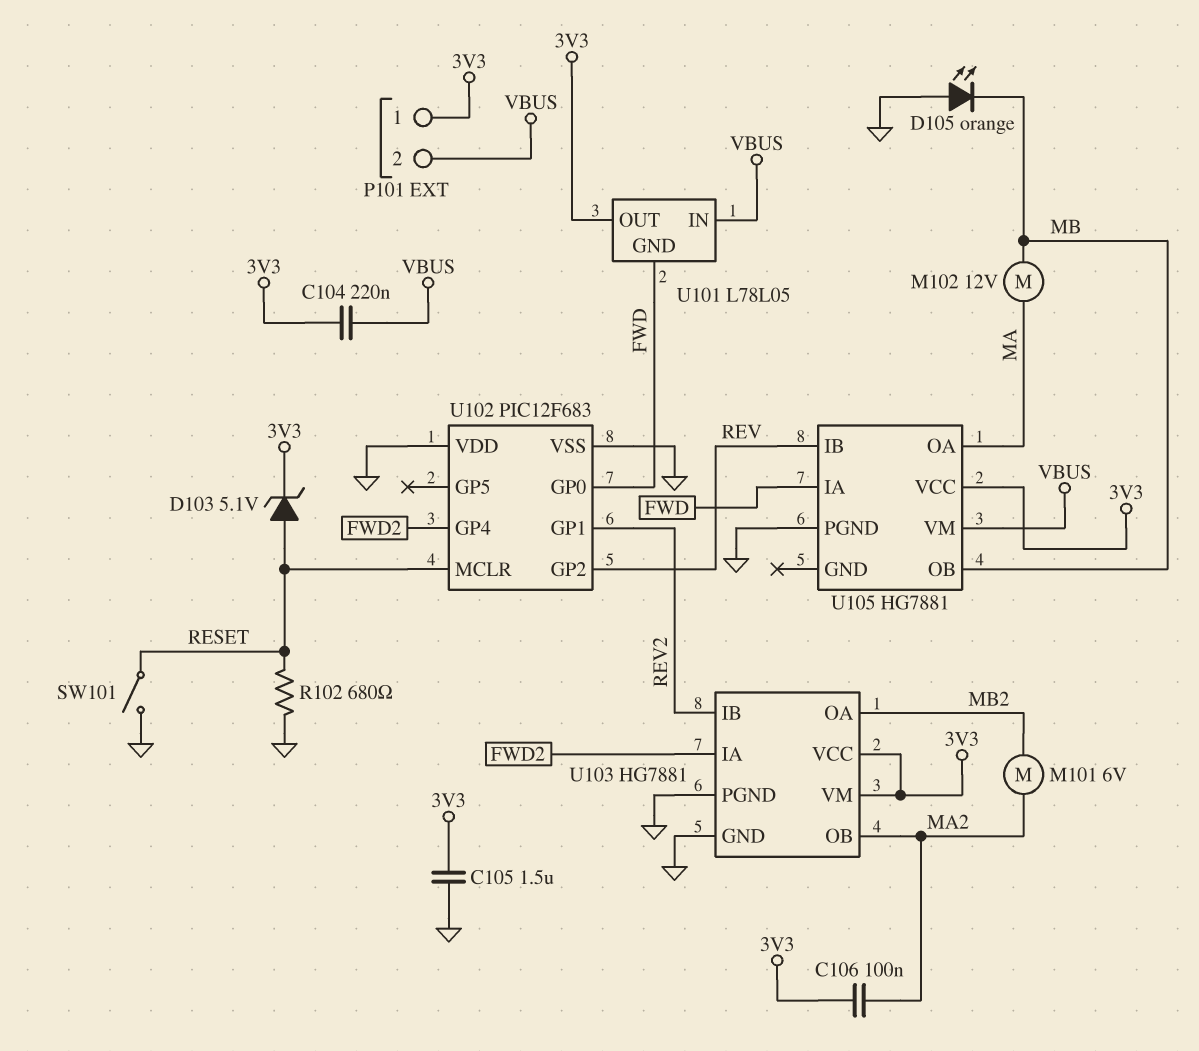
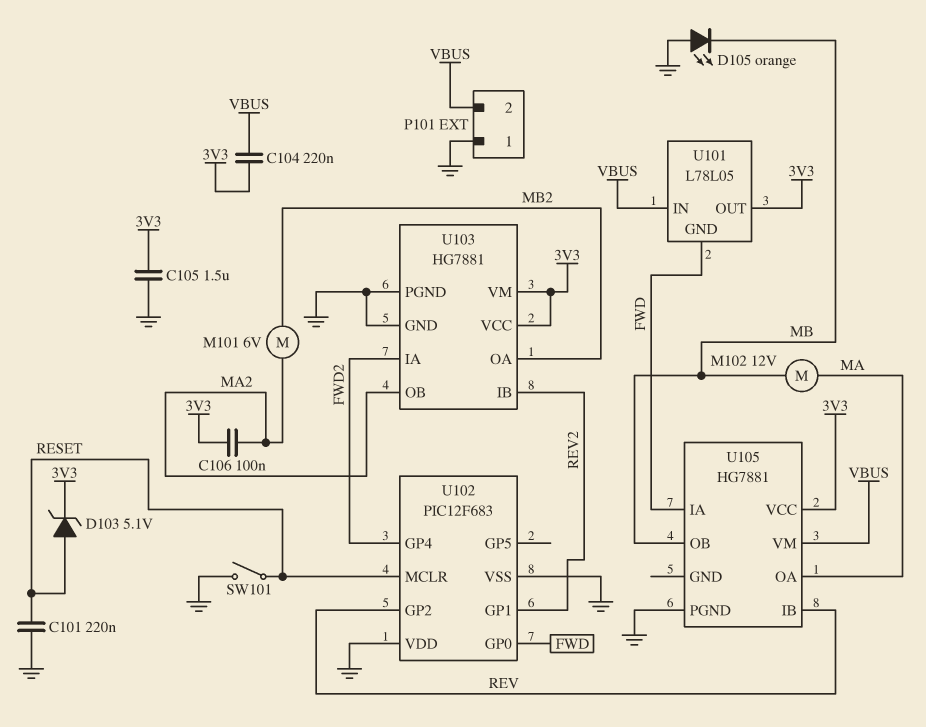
C101: none -> 220nF (GND, RESET)
P101 pin 1: 3V3 -> GND
R102: 680 (GND, RESET) -> none

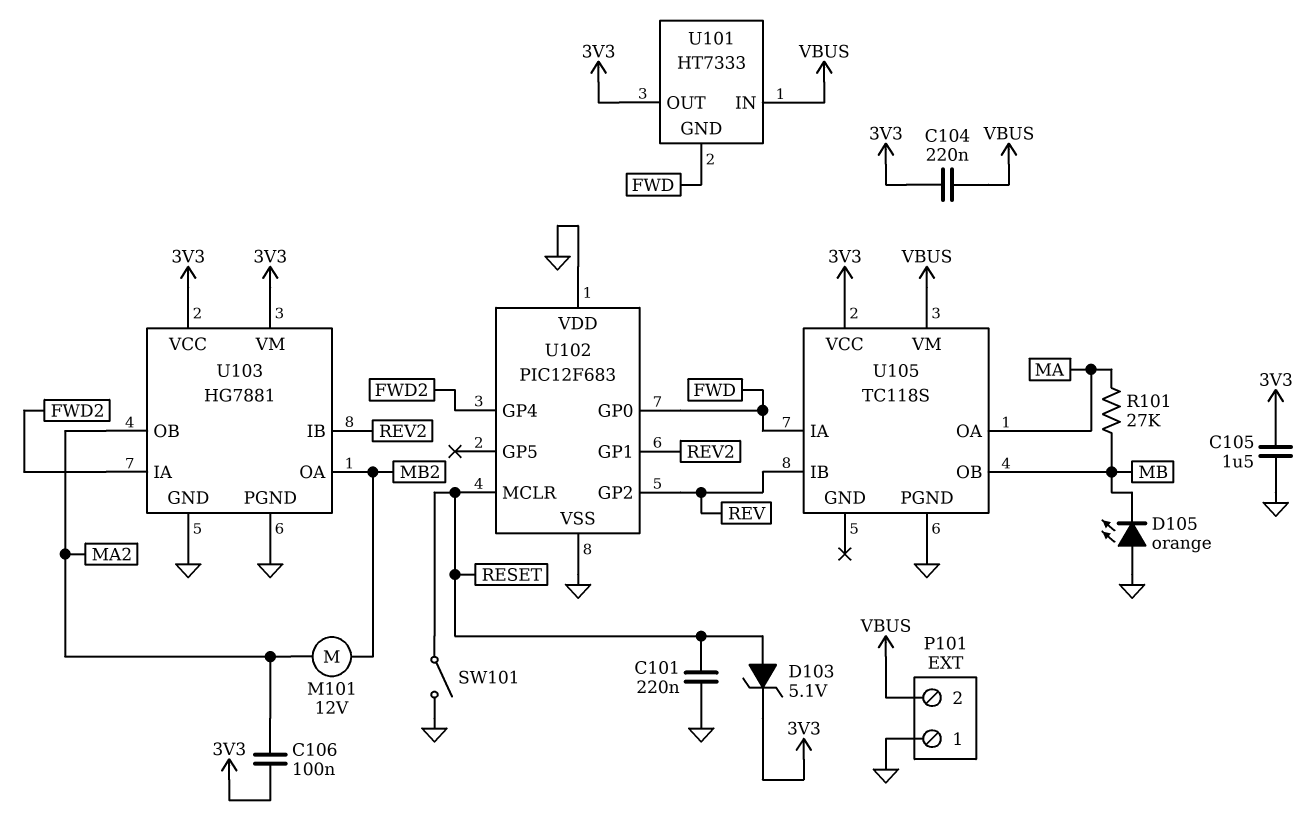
M101: motor 6V (MA2, MB2) -> motor 12V (MA2, MB2)
M102: motor 12V (MA, MB) -> none
R101: none -> 27k (MA, MB)
U101: L78L05 -> HT7333
U105: HG7881 -> TC118S

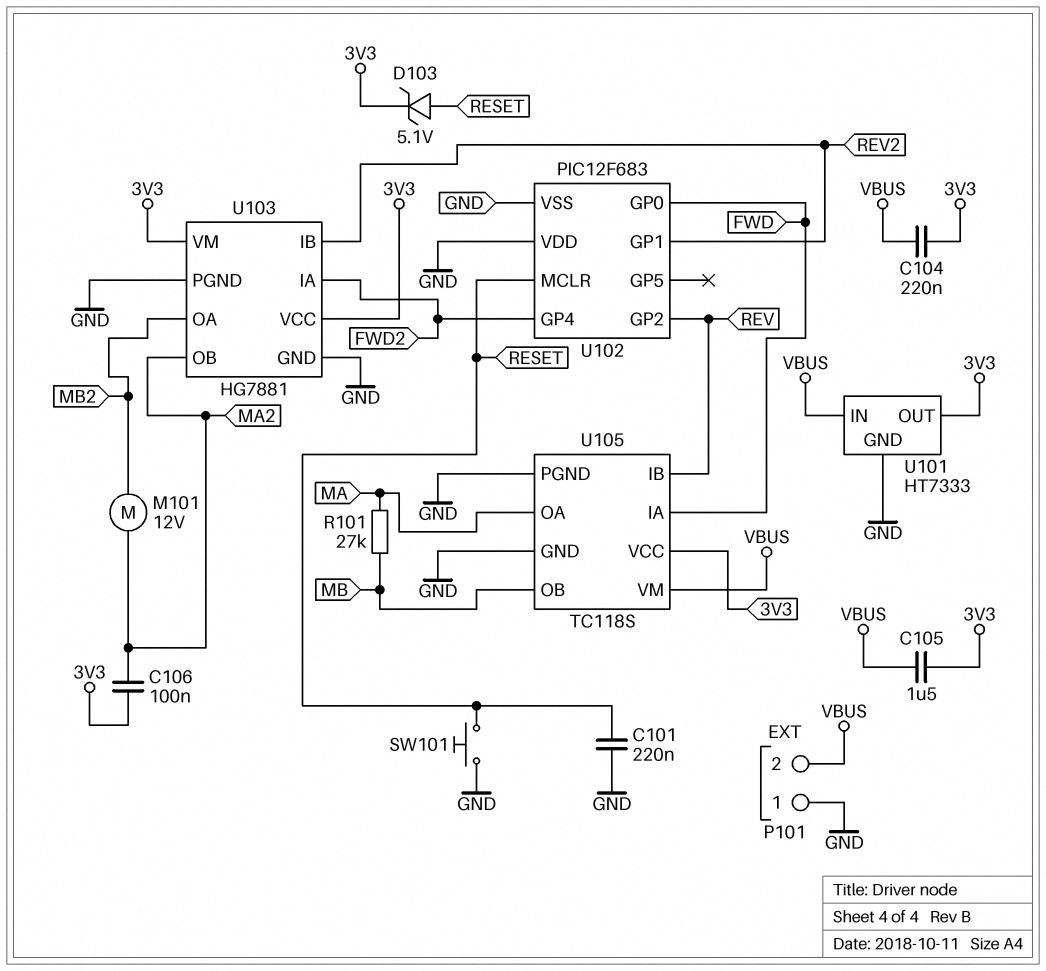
C105: 1.5uF (3V3, GND) -> 1.5uF (3V3, VBUS)
D105: LED orange (A GND, K MB) -> none
SW101: switch (GND, RESET) -> button (GND, RESET)
U101 pin GND: FWD -> GND
U105 pin GND: none -> GND

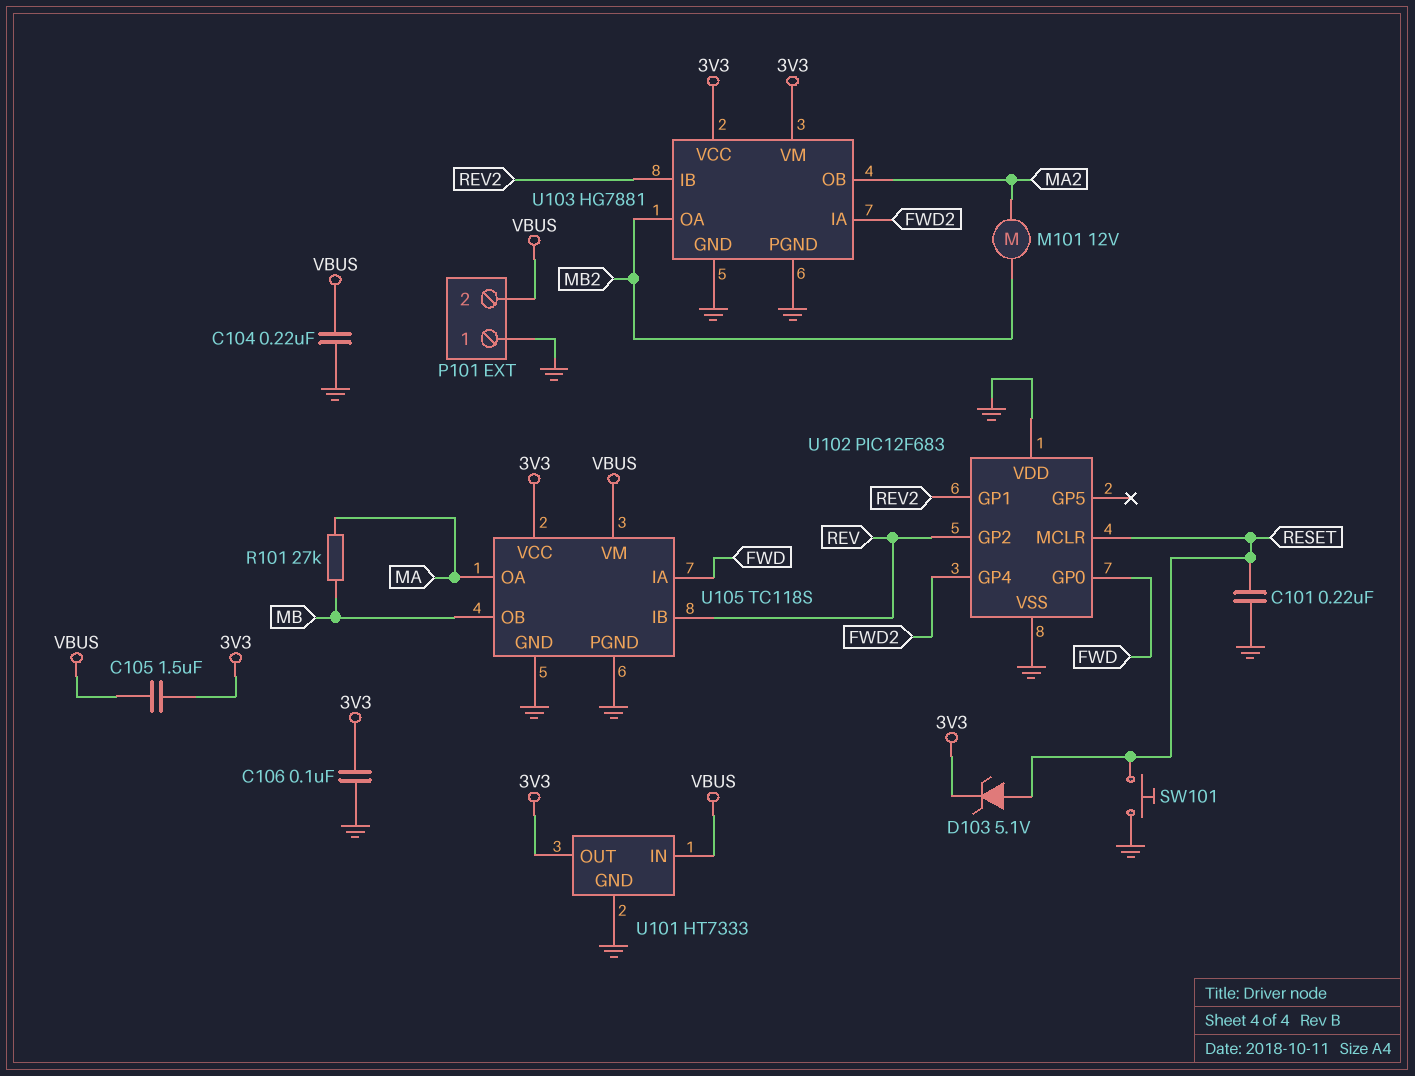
C104: 220nF (3V3, VBUS) -> 220nF (GND, VBUS)
C106: 100nF (3V3, MA2) -> 100nF (3V3, GND)

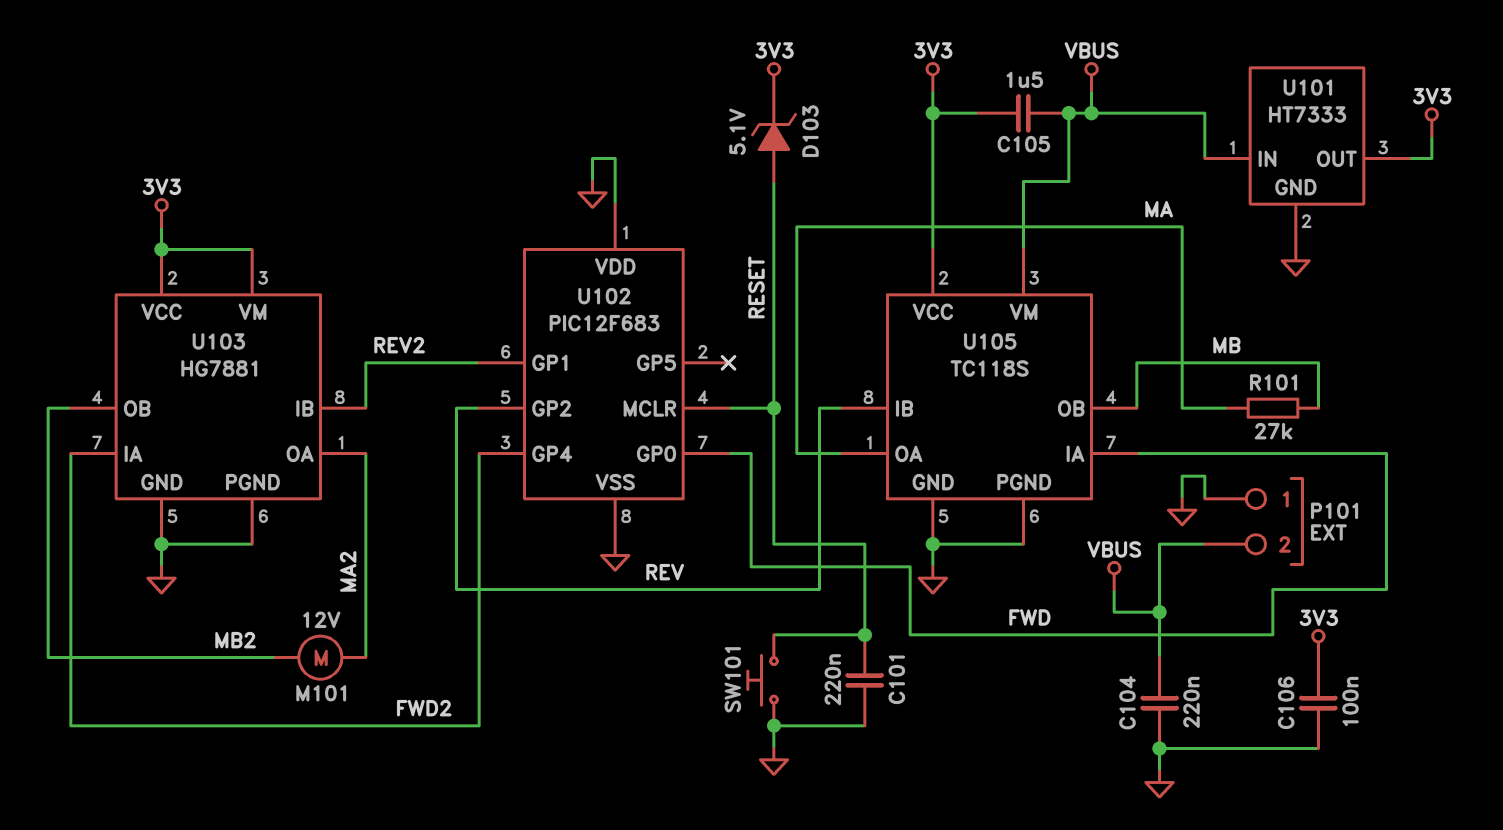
U103 pin OA: MB2 -> MA2
U103 pin OB: MA2 -> MB2

